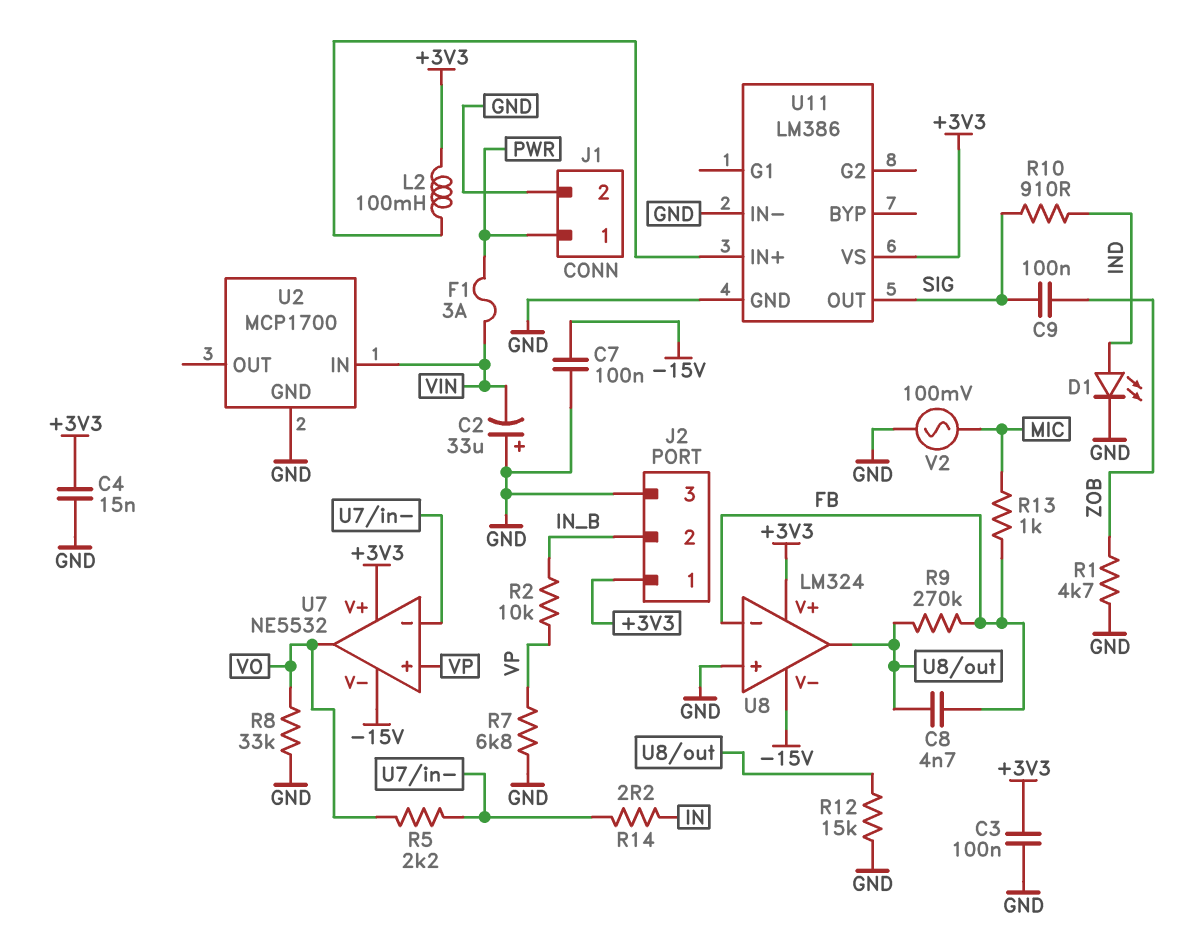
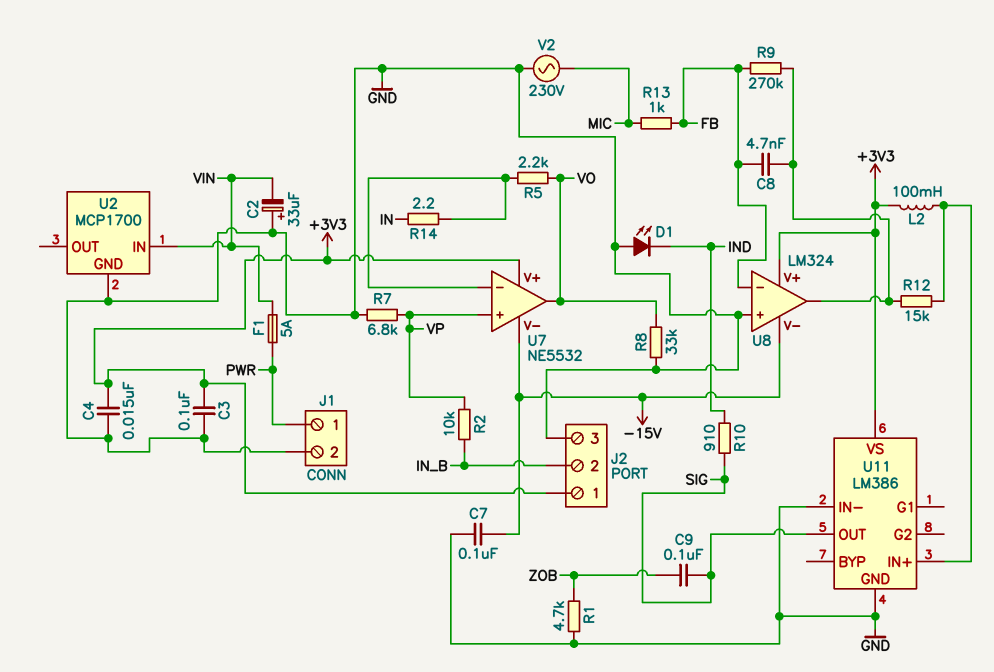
D1: LED (A IND, K GND) -> LED (A GND, K IND)
F1: 3A (PWR, VIN) -> 5A (PWR, VIN)
R12: 15k (GND, U8/out) -> 15k (U8/out, U11/IN+)
V2: AC 100mV (GND, MIC) -> AC 230V (GND, MIC)

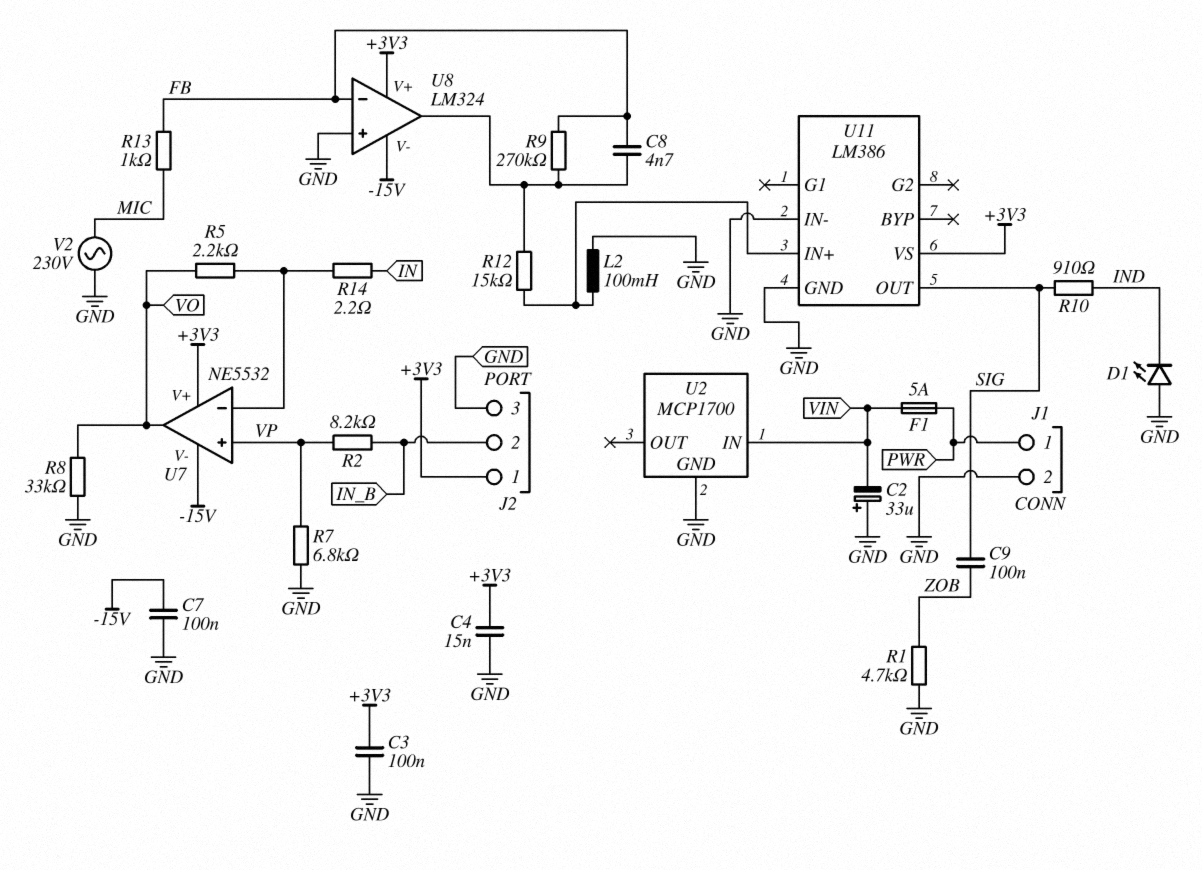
L2: 100mH (+3V3, U11/IN+) -> 100mH (GND, U11/IN+)
R2: 10k (IN_B, VP) -> 8.2k (IN_B, VP)

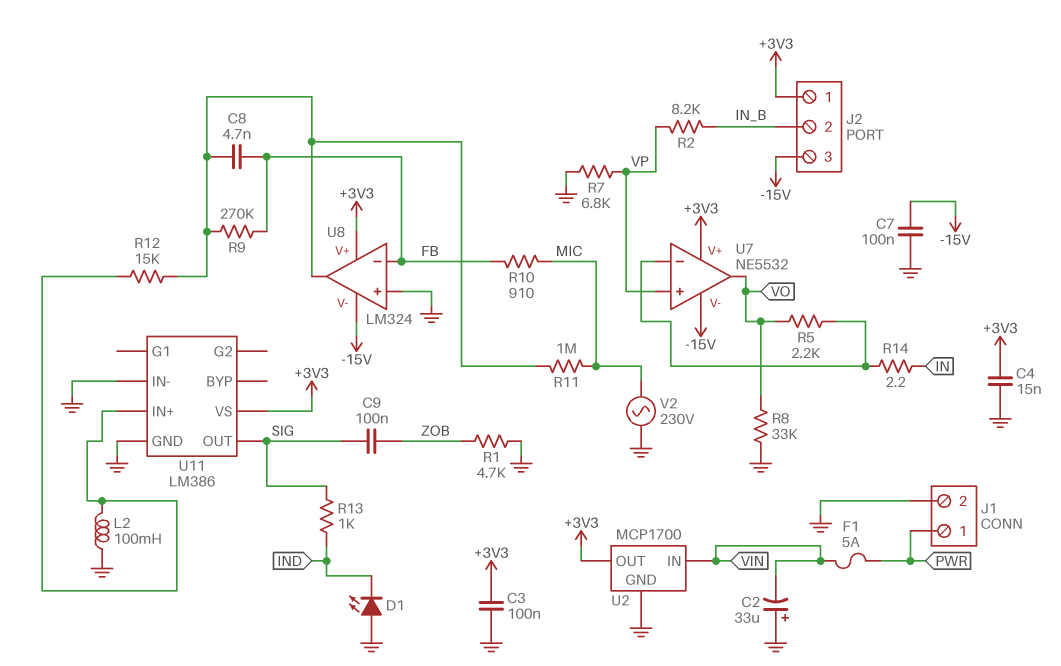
J2 pin 3: GND -> -15V
R10: 910 (IND, SIG) -> 910 (FB, MIC)
R11: none -> 1M (MIC, U8/out)
R13: 1k (FB, MIC) -> 1k (IND, SIG)
U2 pin OUT: none -> +3V3

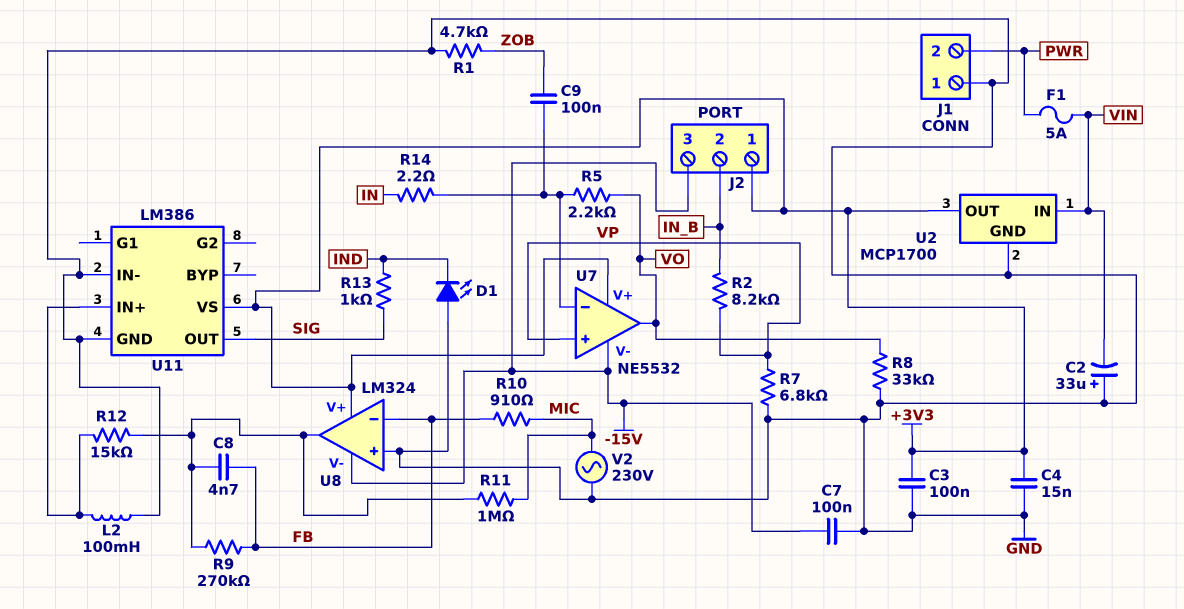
C9: 100nF (SIG, ZOB) -> 100nF (U7/in-, ZOB)
J1 pin 1: PWR -> GND
J1 pin 2: GND -> PWR

